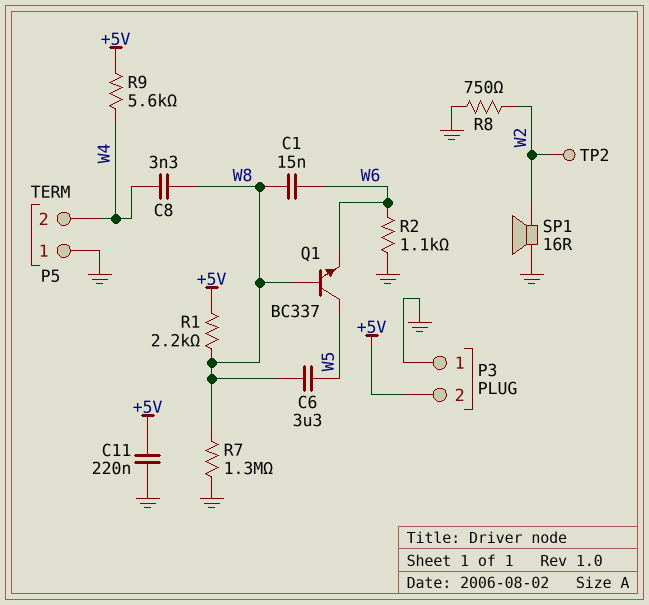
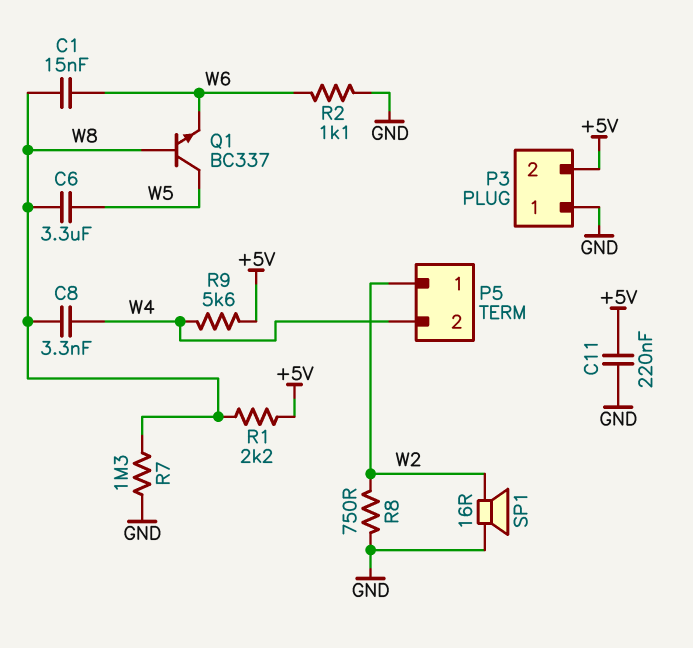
P5 pin 1: GND -> W2
TP2: test point (W2) -> none

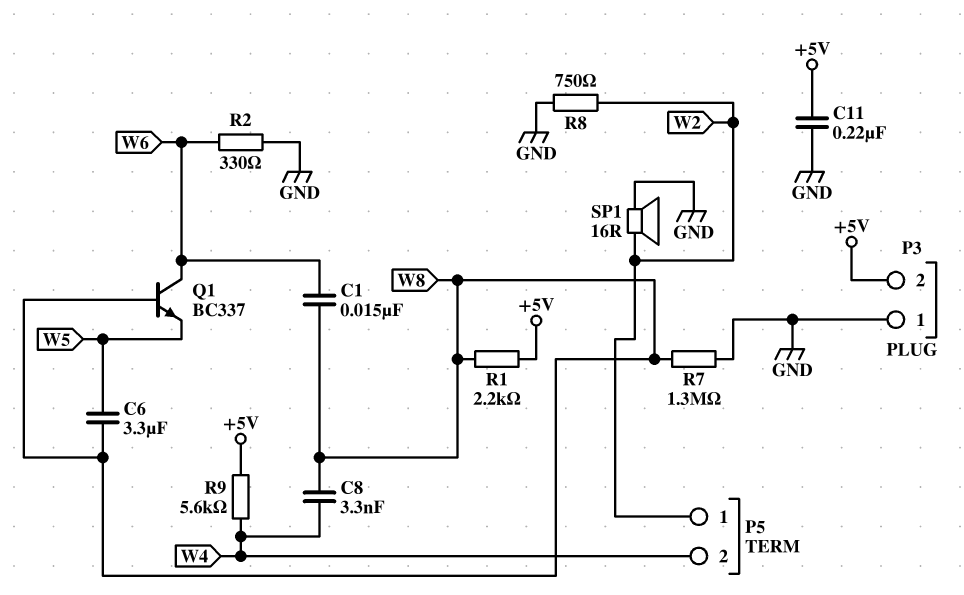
Q1: NPN BC337 (B W8, C W5, E W6) -> NPN BC337 (B W8, C W6, E W5)
R2: 1.1k (GND, W6) -> 330 (GND, W6)

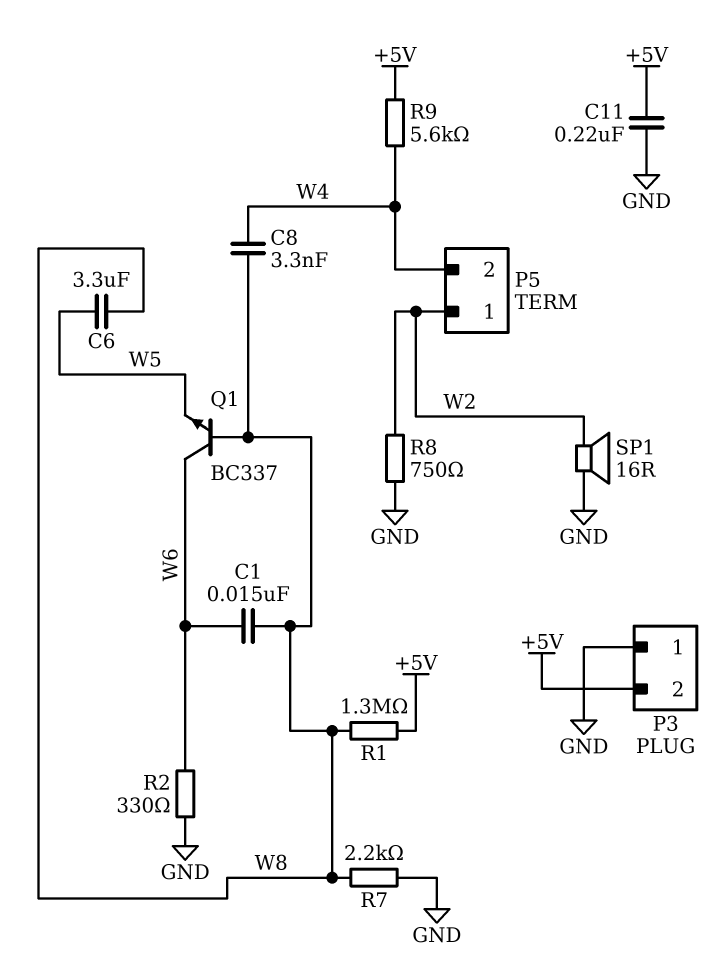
R1: 2.2k (+5V, W8) -> 1.3M (+5V, W8)
R7: 1.3M (GND, W8) -> 2.2k (GND, W8)

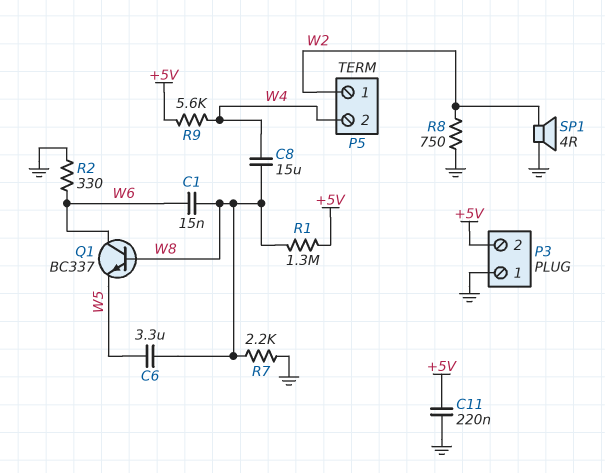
C8: 3.3nF (W4, W8) -> 15uF (W4, W8)
SP1: speaker 16R (GND, W2) -> speaker 4R (GND, W2)

